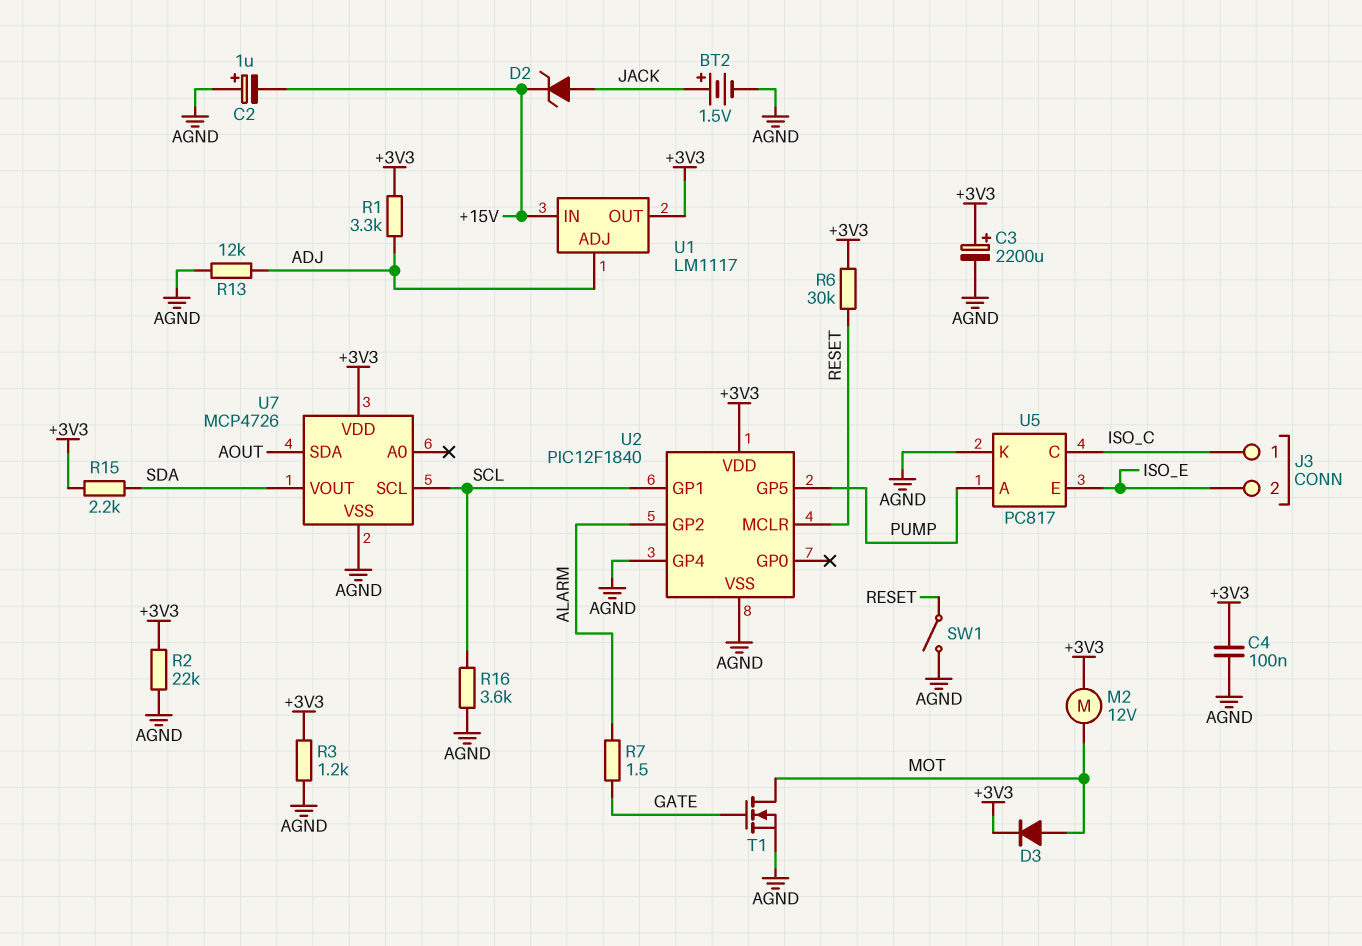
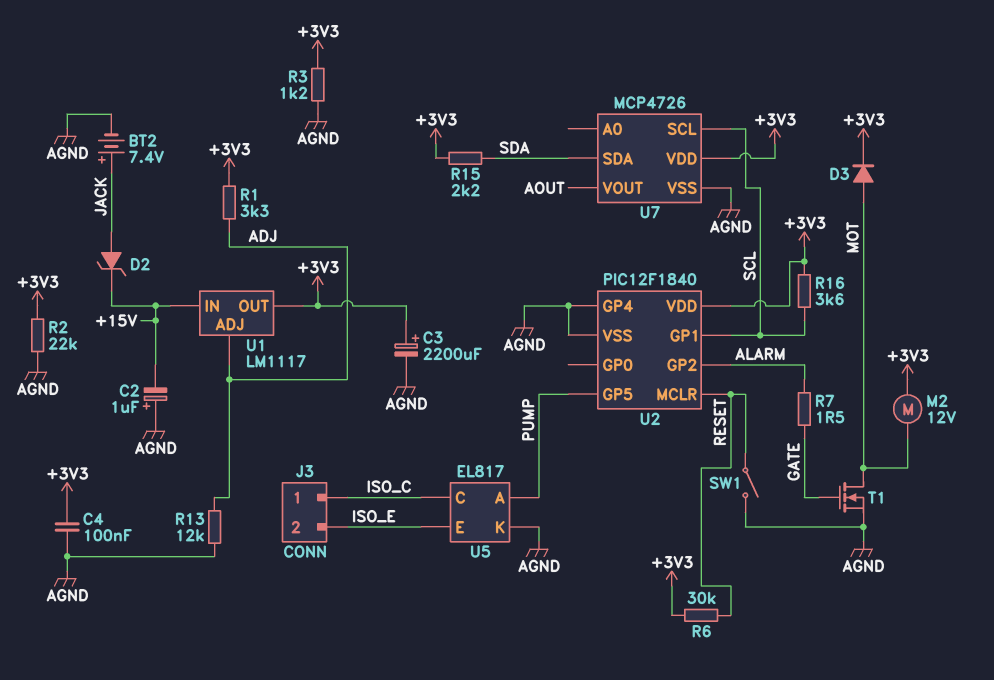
BT2: 1.5V (plus JACK, minus AGND) -> 7.4V (plus JACK, minus AGND)
R16: 3.6k (AGND, SCL) -> 3.6k (+3V3, SCL)
U5: PC817 -> EL817
U7 pin SDA: AOUT -> SDA
U7 pin VOUT: SDA -> AOUT

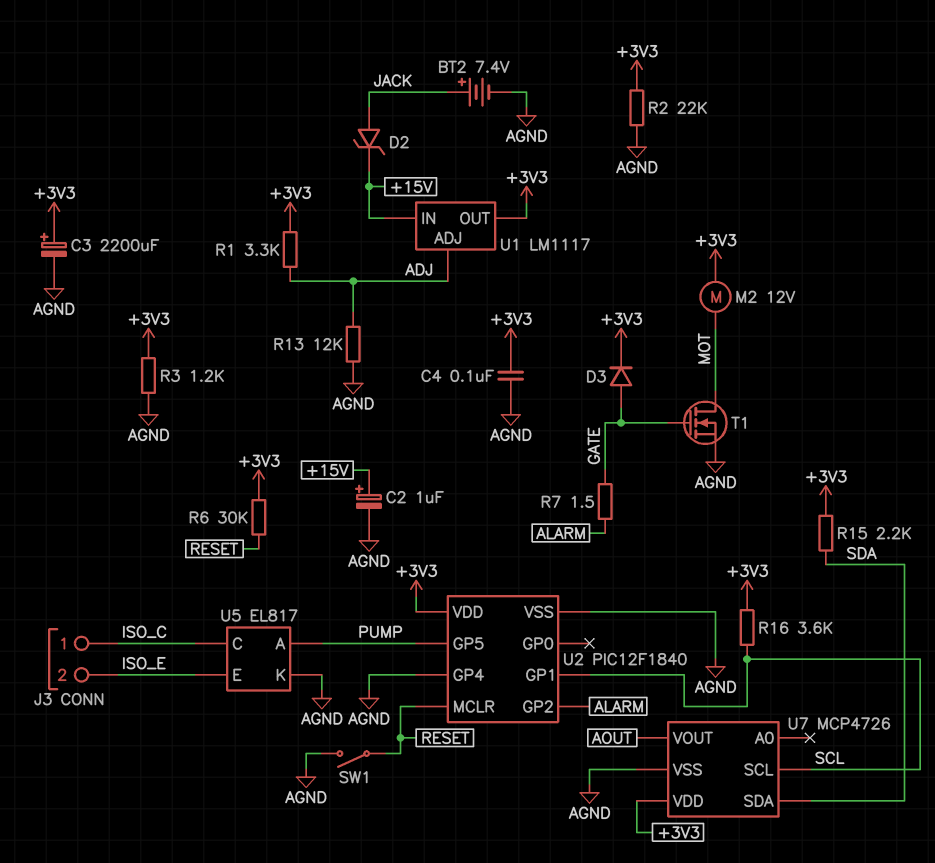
C2: 1uF (plus AGND, minus +15V) -> 1uF (plus +15V, minus AGND)
D3: diode (A MOT, K +3V3) -> diode (A GATE, K +3V3)

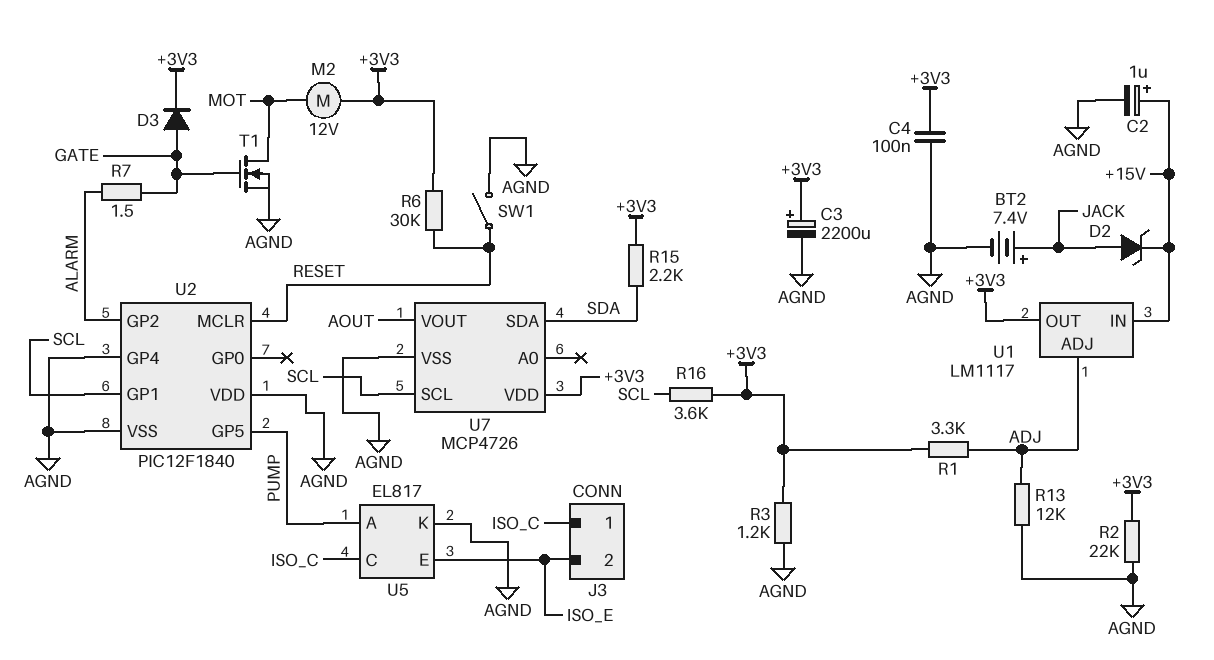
U2 pin VDD: +3V3 -> AGND

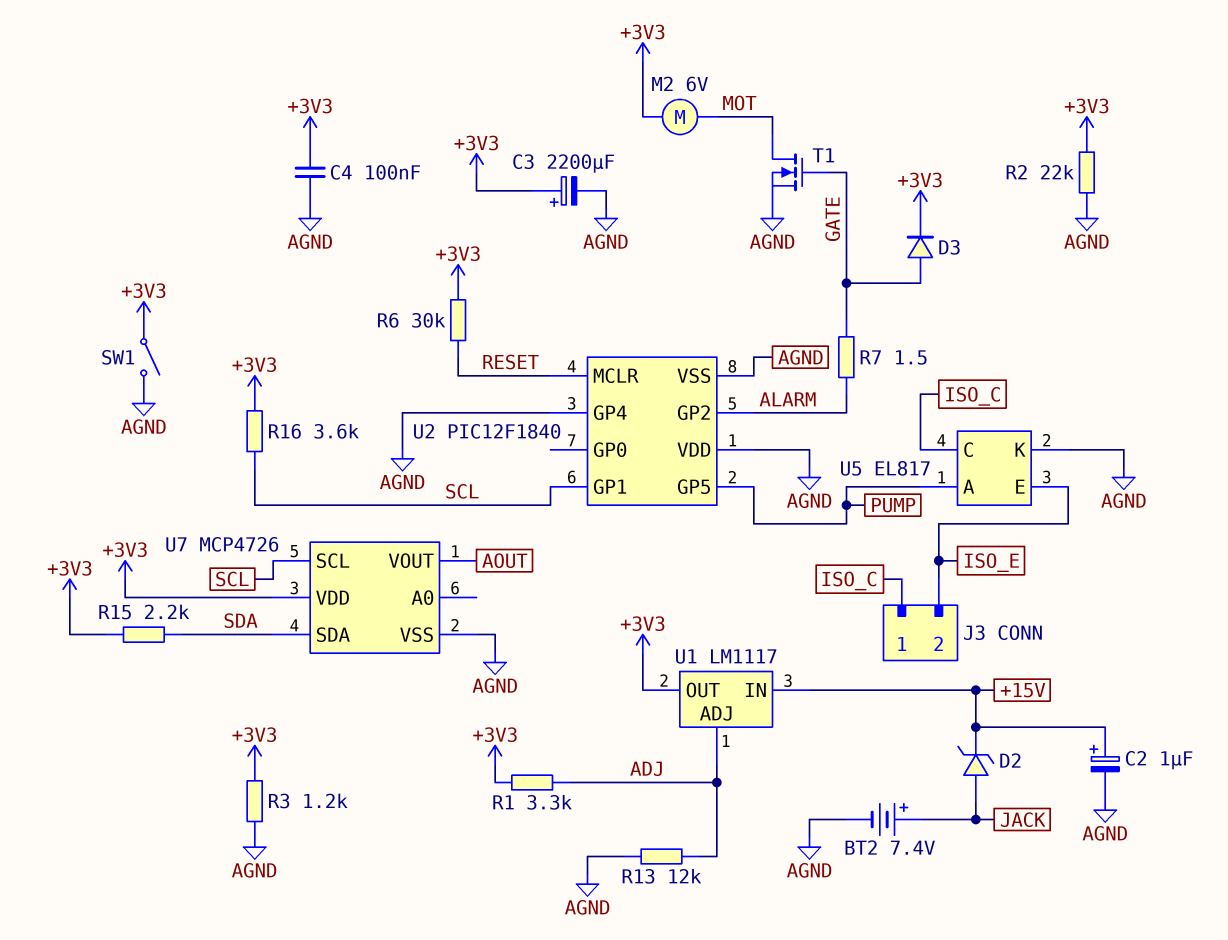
M2: motor 12V (+3V3, MOT) -> motor 6V (+3V3, MOT)
SW1: switch (AGND, RESET) -> switch (+3V3, AGND)

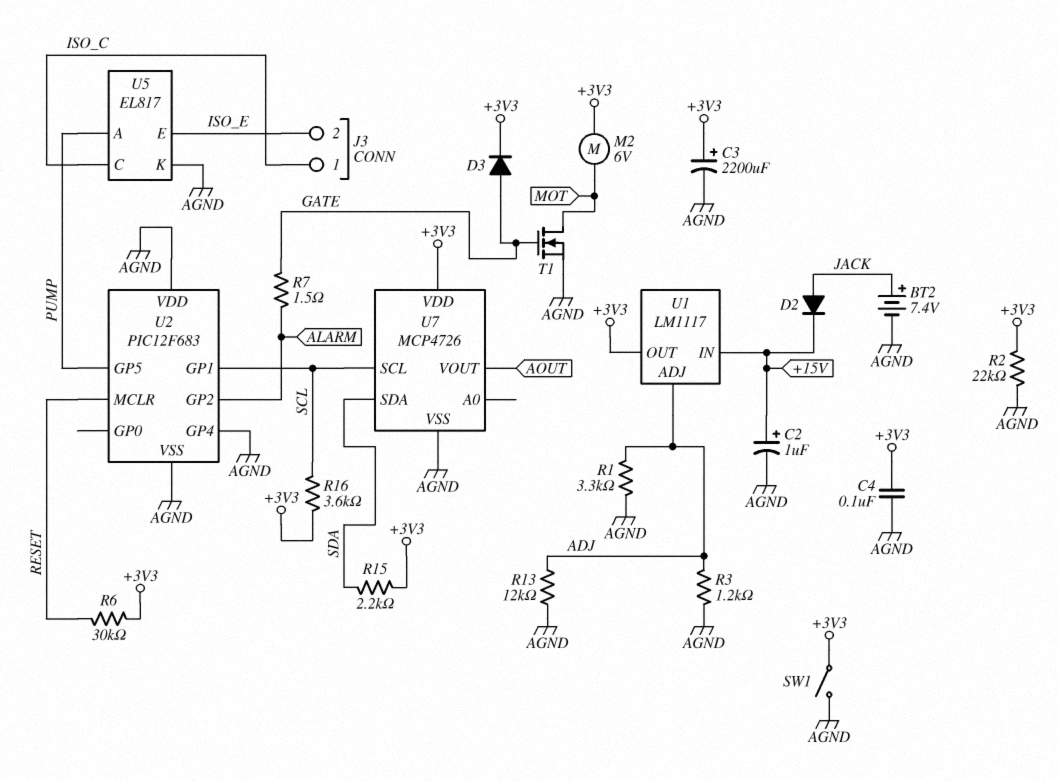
D2: zener (A JACK, K +15V) -> diode (A JACK, K +15V)
R1: 3.3k (+3V3, ADJ) -> 3.3k (ADJ, AGND)
R3: 1.2k (+3V3, AGND) -> 1.2k (ADJ, AGND)
U2: PIC12F1840 -> PIC12F683

